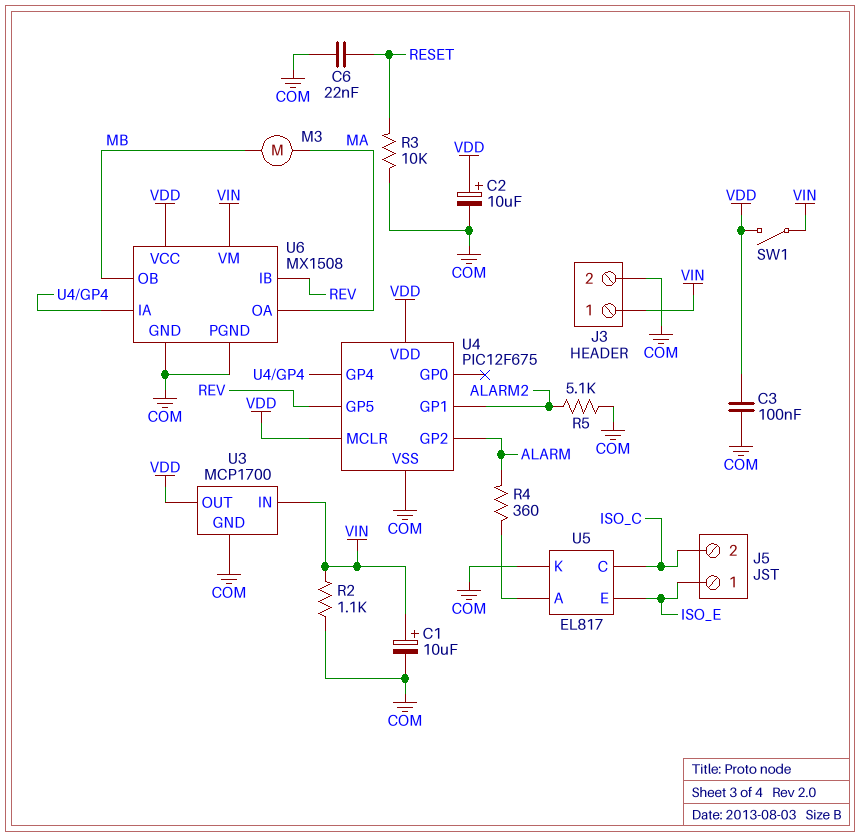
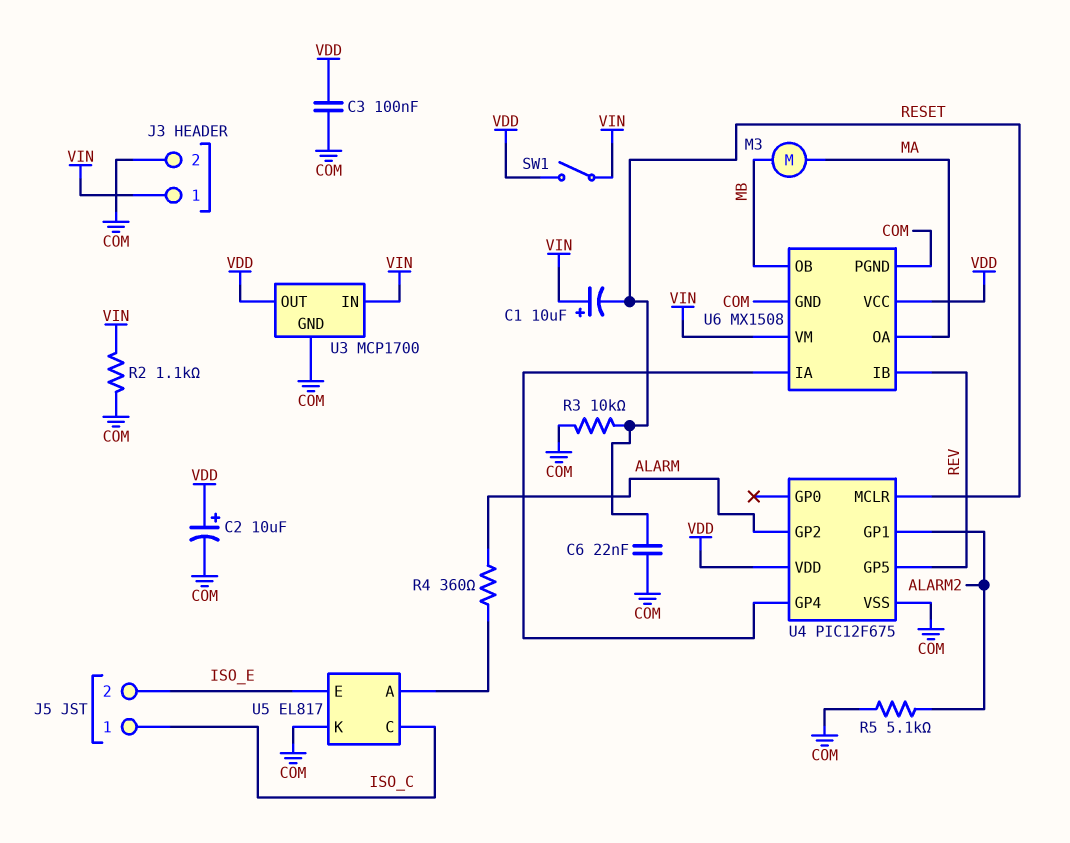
C1: 10uF (plus VIN, minus COM) -> 10uF (plus VIN, minus RESET)
J5 pin 1: ISO_E -> ISO_C
J5 pin 2: ISO_C -> ISO_E
U4 pin MCLR: VDD -> RESET

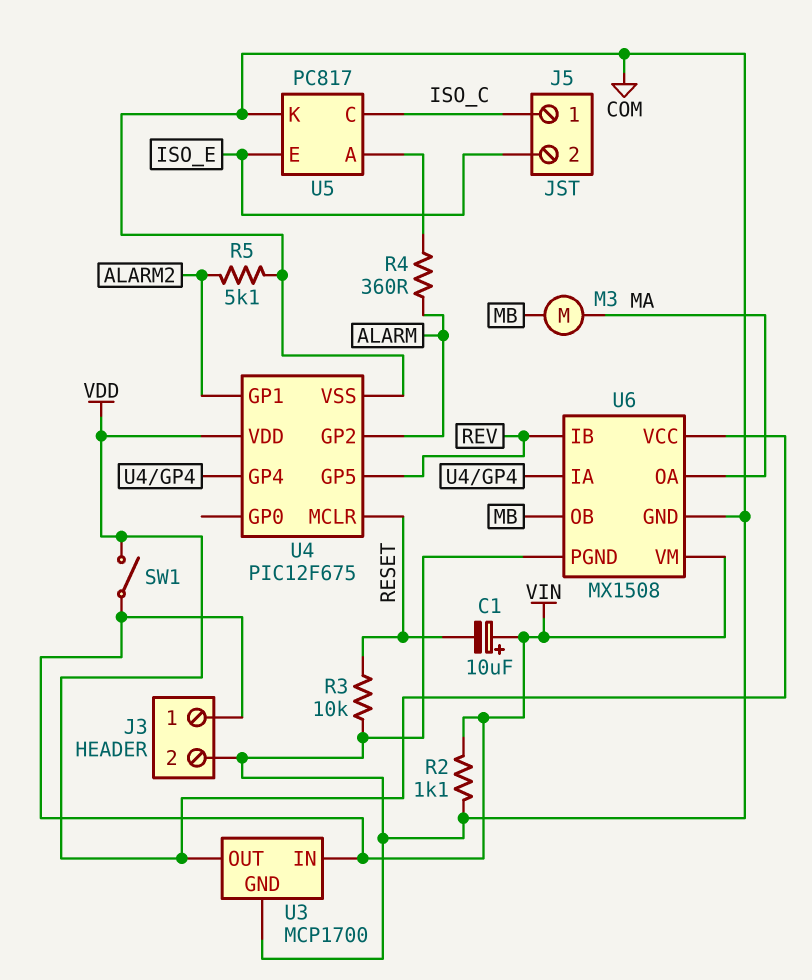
C2: 10uF (plus VDD, minus COM) -> none
C3: 100nF (COM, VDD) -> none
C6: 22nF (COM, RESET) -> none
U5: EL817 -> PC817

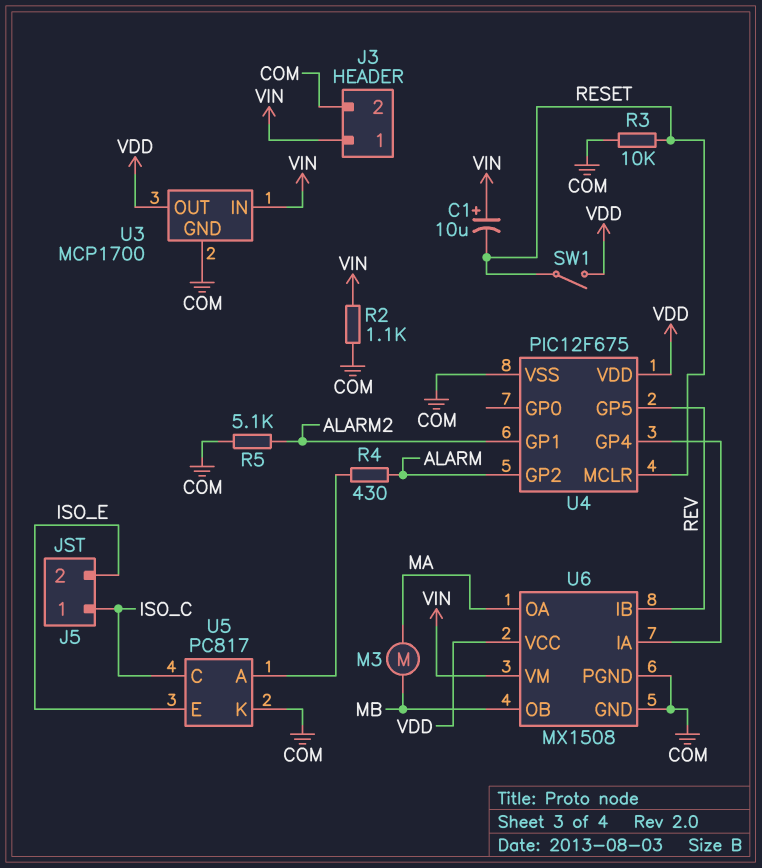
R4: 360 (ALARM, U5/A) -> 430 (ALARM, U5/A)
SW1: switch (VDD, VIN) -> switch (RESET, VDD)

